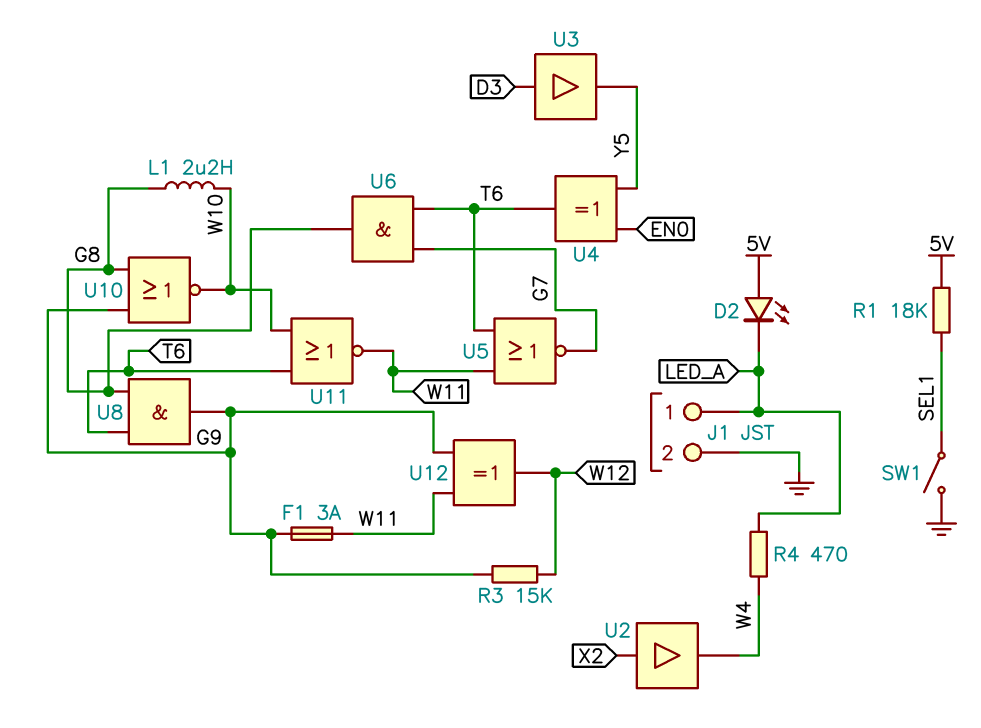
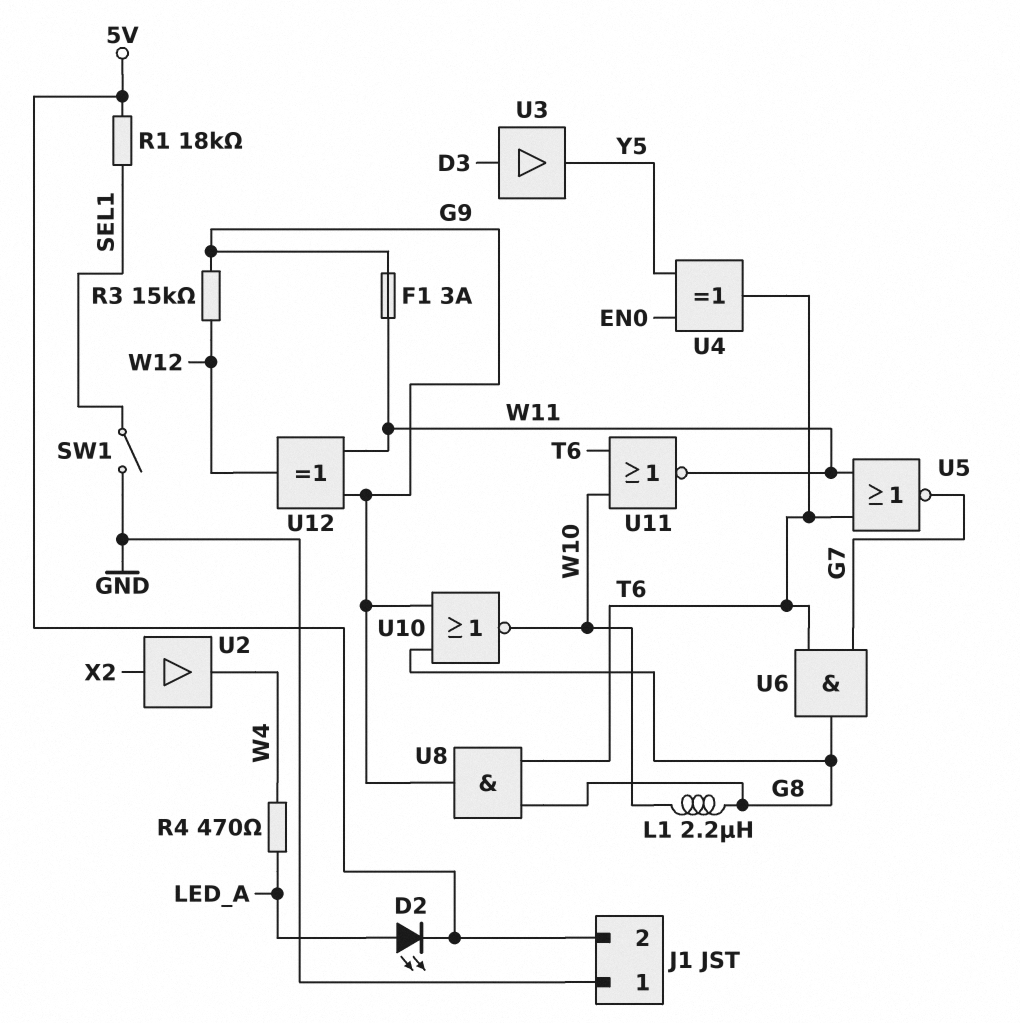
D2: LED (A 5V, K LED_A) -> LED (A LED_A, K 5V)
J1 pin 1: LED_A -> GND
J1 pin 2: GND -> 5V

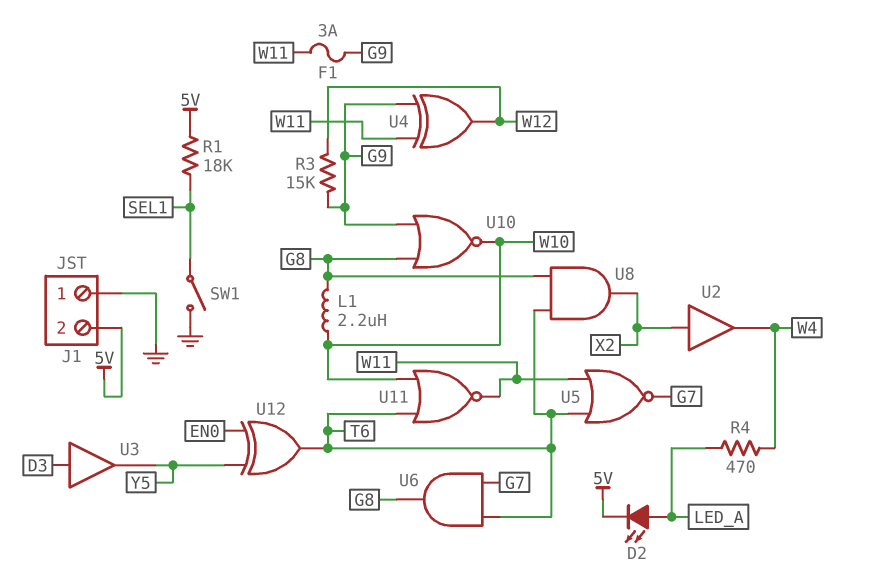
U4: XOR (in EN0, in Y5, out T6) -> XOR (in G9, in W11, out W12)
U8: AND (in G8, in T6, out G9) -> AND (in G8, in T6, out X2)
U12: XOR (in G9, in W11, out W12) -> XOR (in EN0, in Y5, out T6)

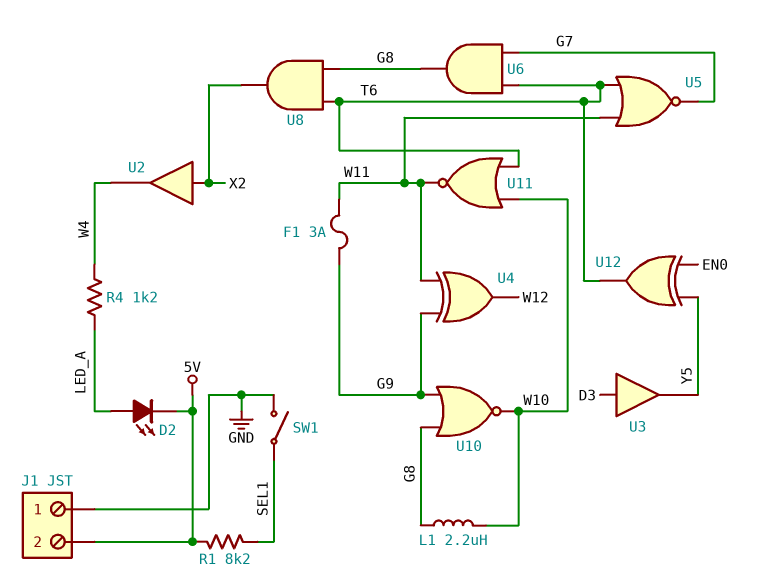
R1: 18k (5V, SEL1) -> 8.2k (5V, SEL1)
R3: 15k (G9, W12) -> none
R4: 470 (LED_A, W4) -> 1.2k (LED_A, W4)

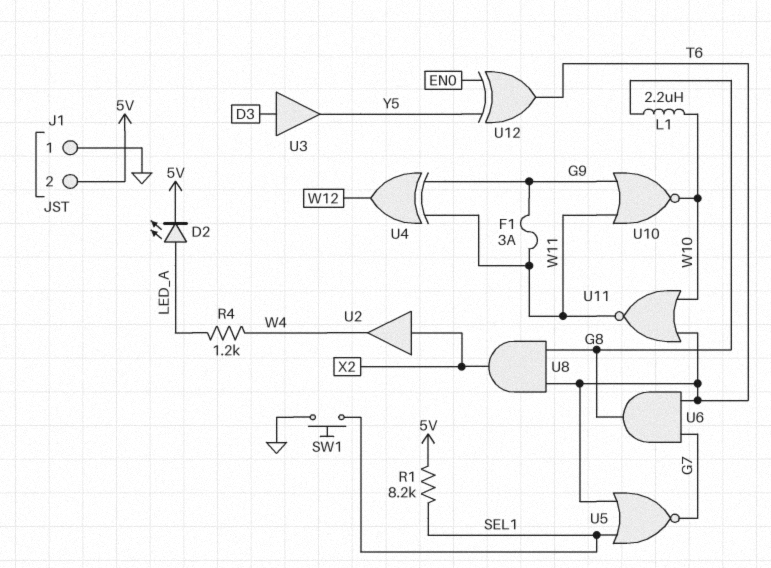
SW1: switch (GND, SEL1) -> button (GND, SEL1)
U5: NOR (in T6, in W11, out G7) -> NOR (in SEL1, in T6, out G7)
U10: NOR (in G8, in G9, out W10) -> NOR (in G9, in W11, out W10)

